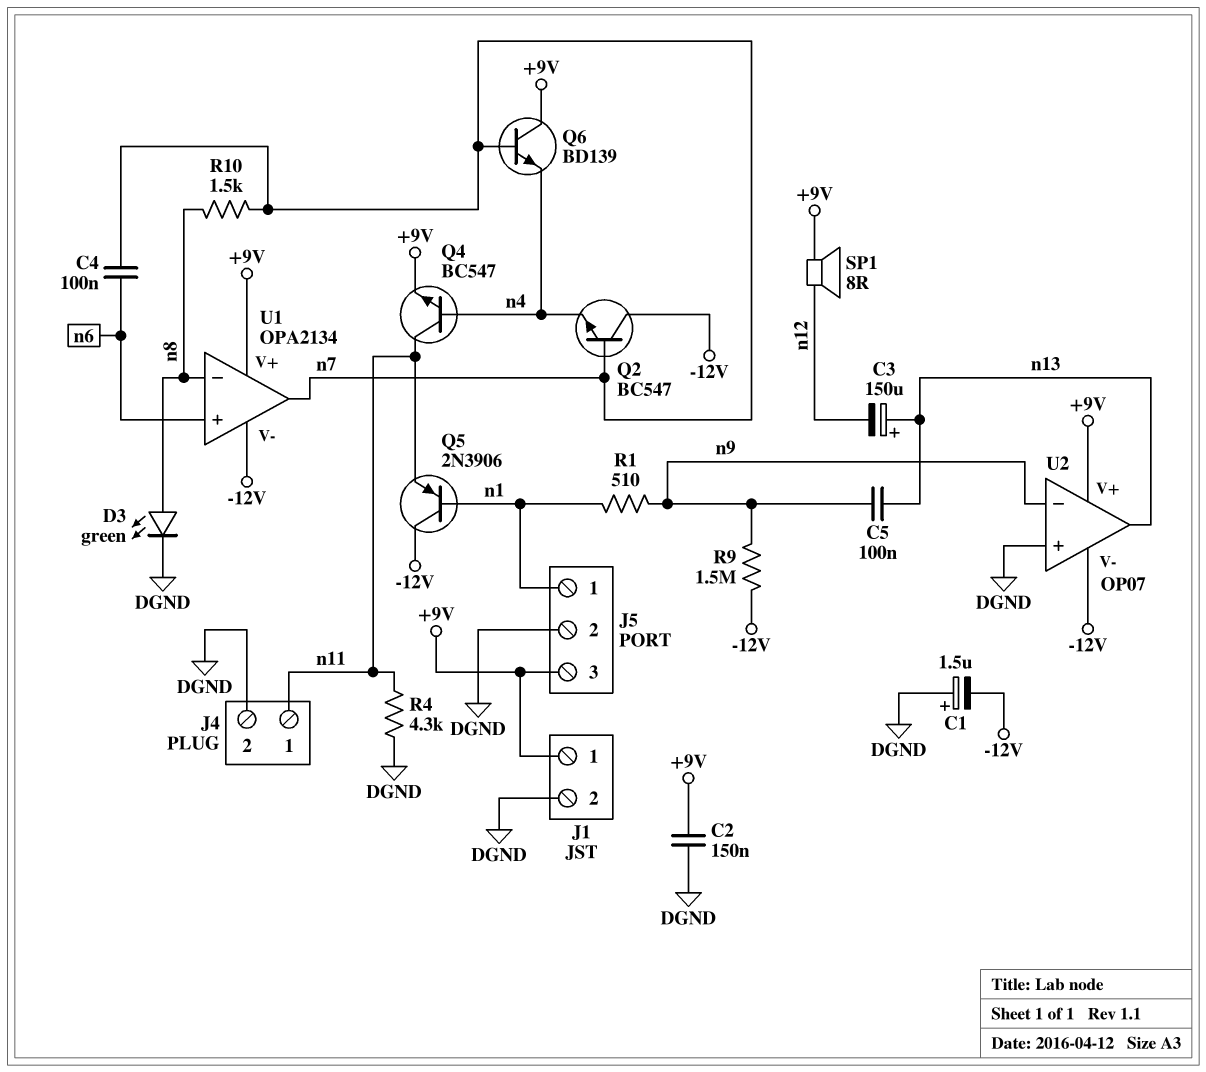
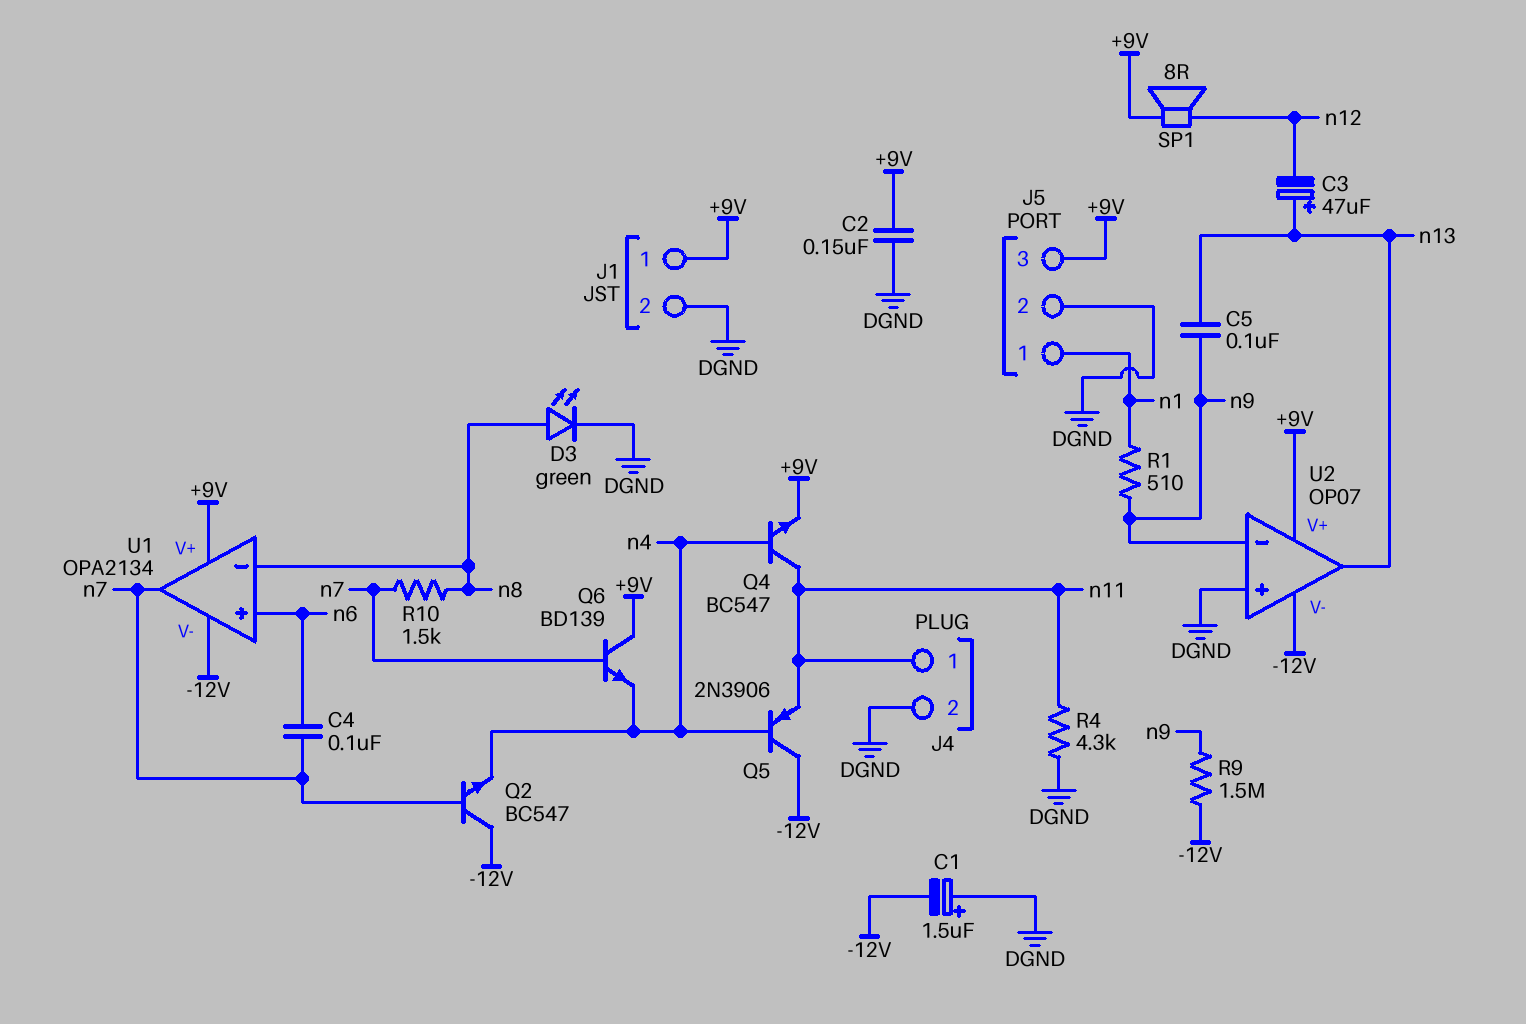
C3: 150uF (plus n13, minus n12) -> 47uF (plus n13, minus n12)
Q5: PNP 2N3906 (B n1, C -12V, E n11) -> PNP 2N3906 (B n4, C -12V, E n11)

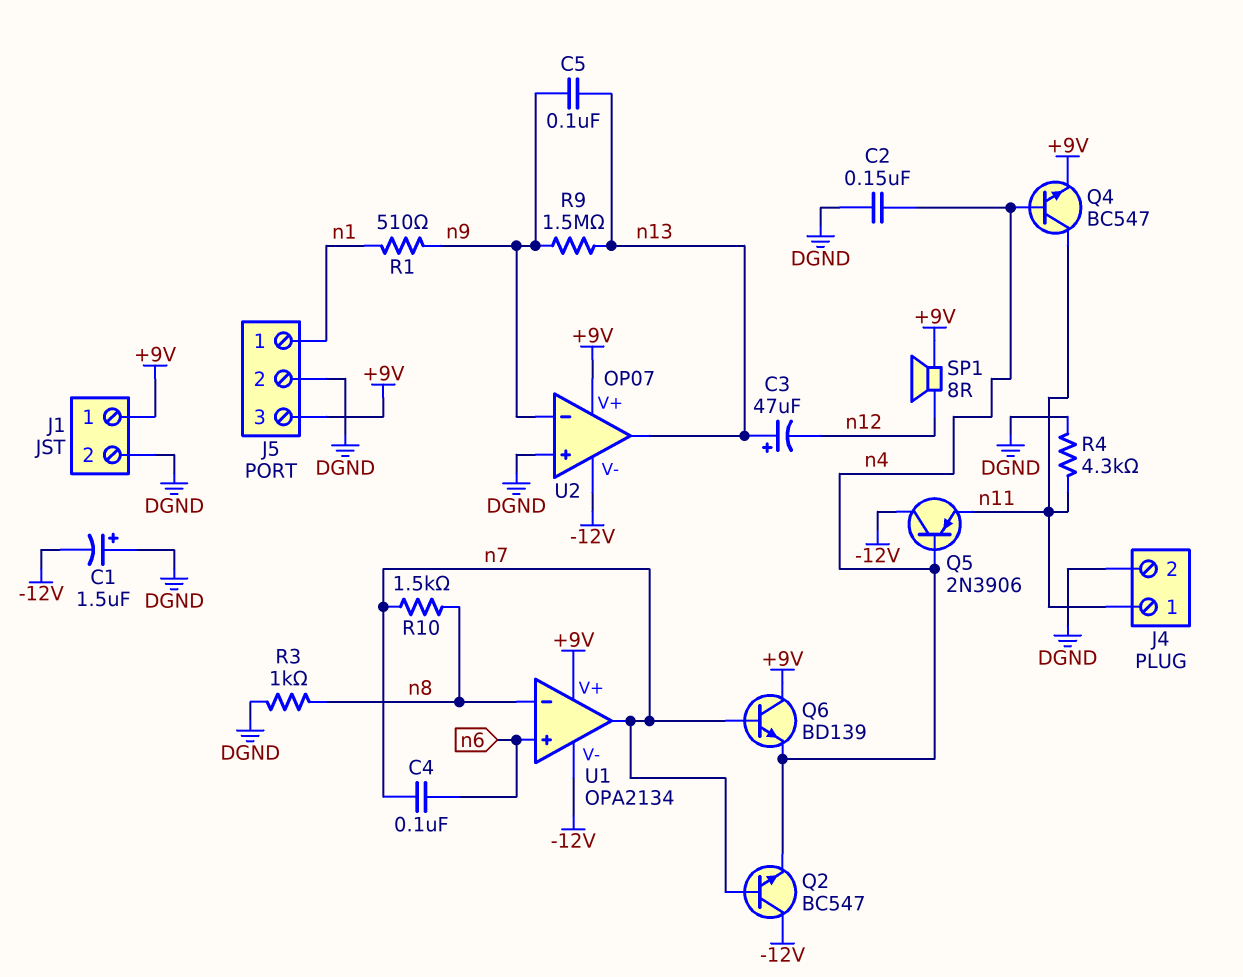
C2: 150nF (+9V, DGND) -> 150nF (DGND, n4)
D3: LED green (A n8, K DGND) -> none
R3: none -> 1k (DGND, n8)
R9: 1.5M (-12V, n9) -> 1.5M (n9, n13)

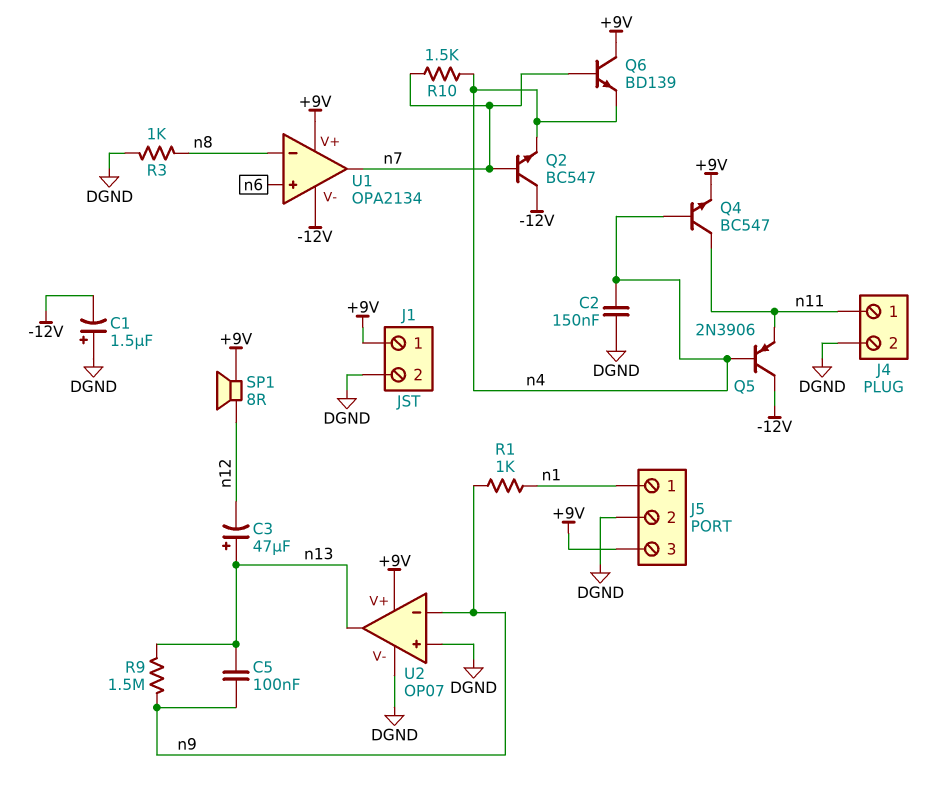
C4: 100nF (n6, n7) -> none
R1: 510 (n1, n9) -> 1k (n1, n9)
R4: 4.3k (DGND, n11) -> none
R10: 1.5k (n7, n8) -> 1.5k (n4, n7)
U2 pin V-: -12V -> DGND

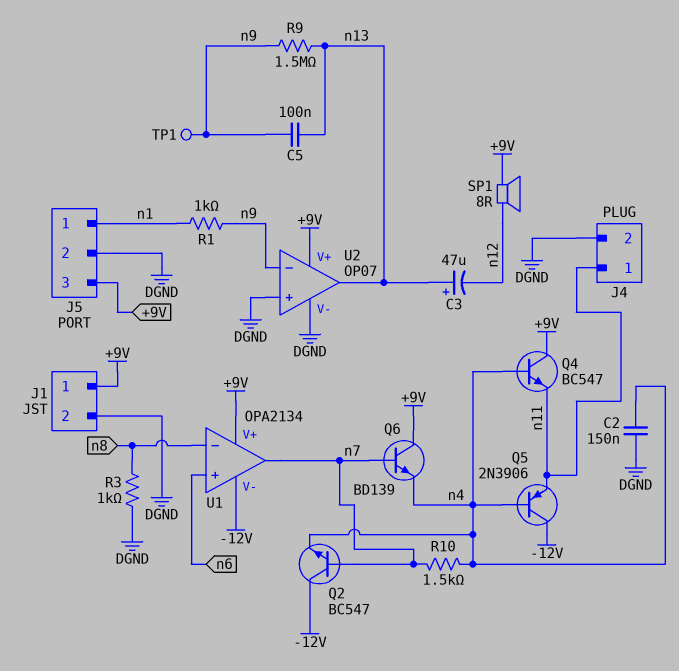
C1: 1.5uF (plus DGND, minus -12V) -> none
Q4: NPN BC547 (B n4, C n11, E +9V) -> NPN BC547 (B n4, C +9V, E n11)
TP1: none -> test point (n9)

